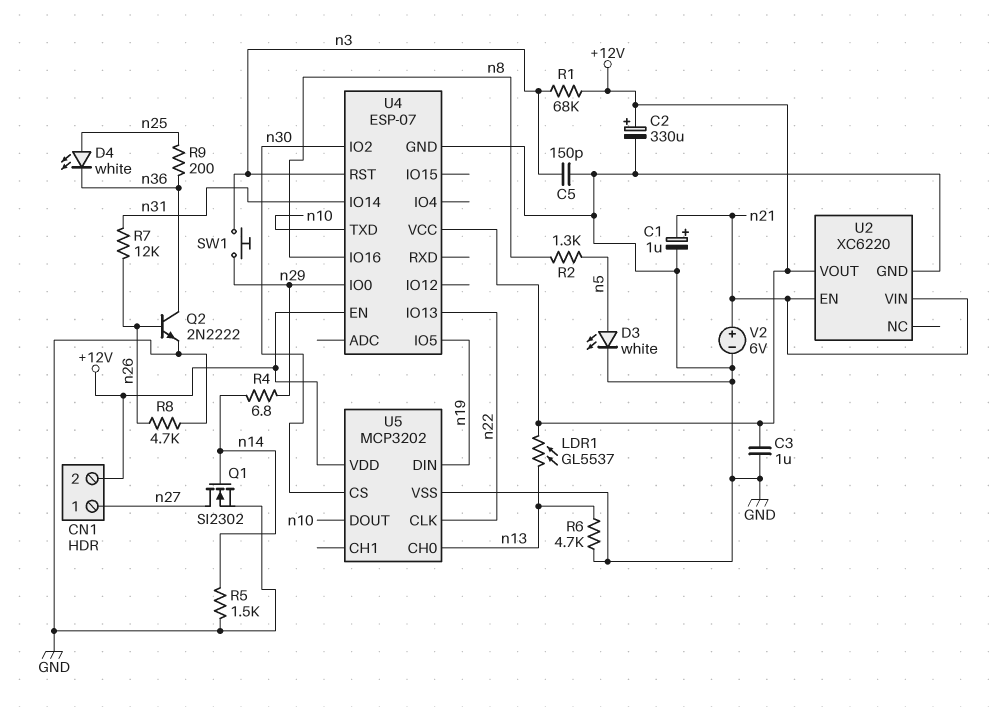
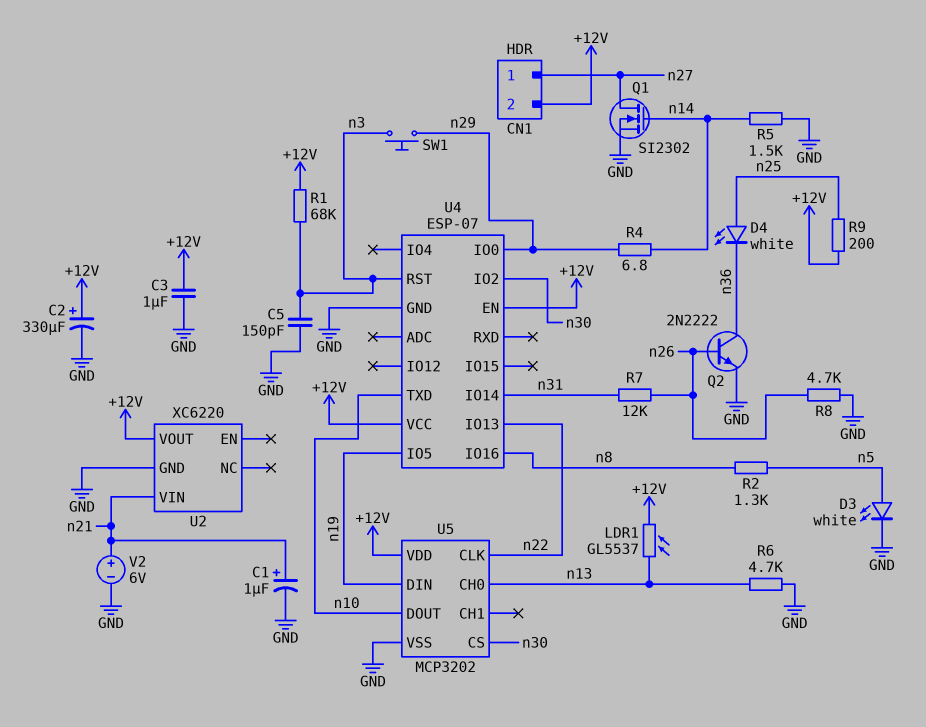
R9: 200 (n25, n36) -> 200 (+12V, n25)
U2 pin EN: n21 -> none

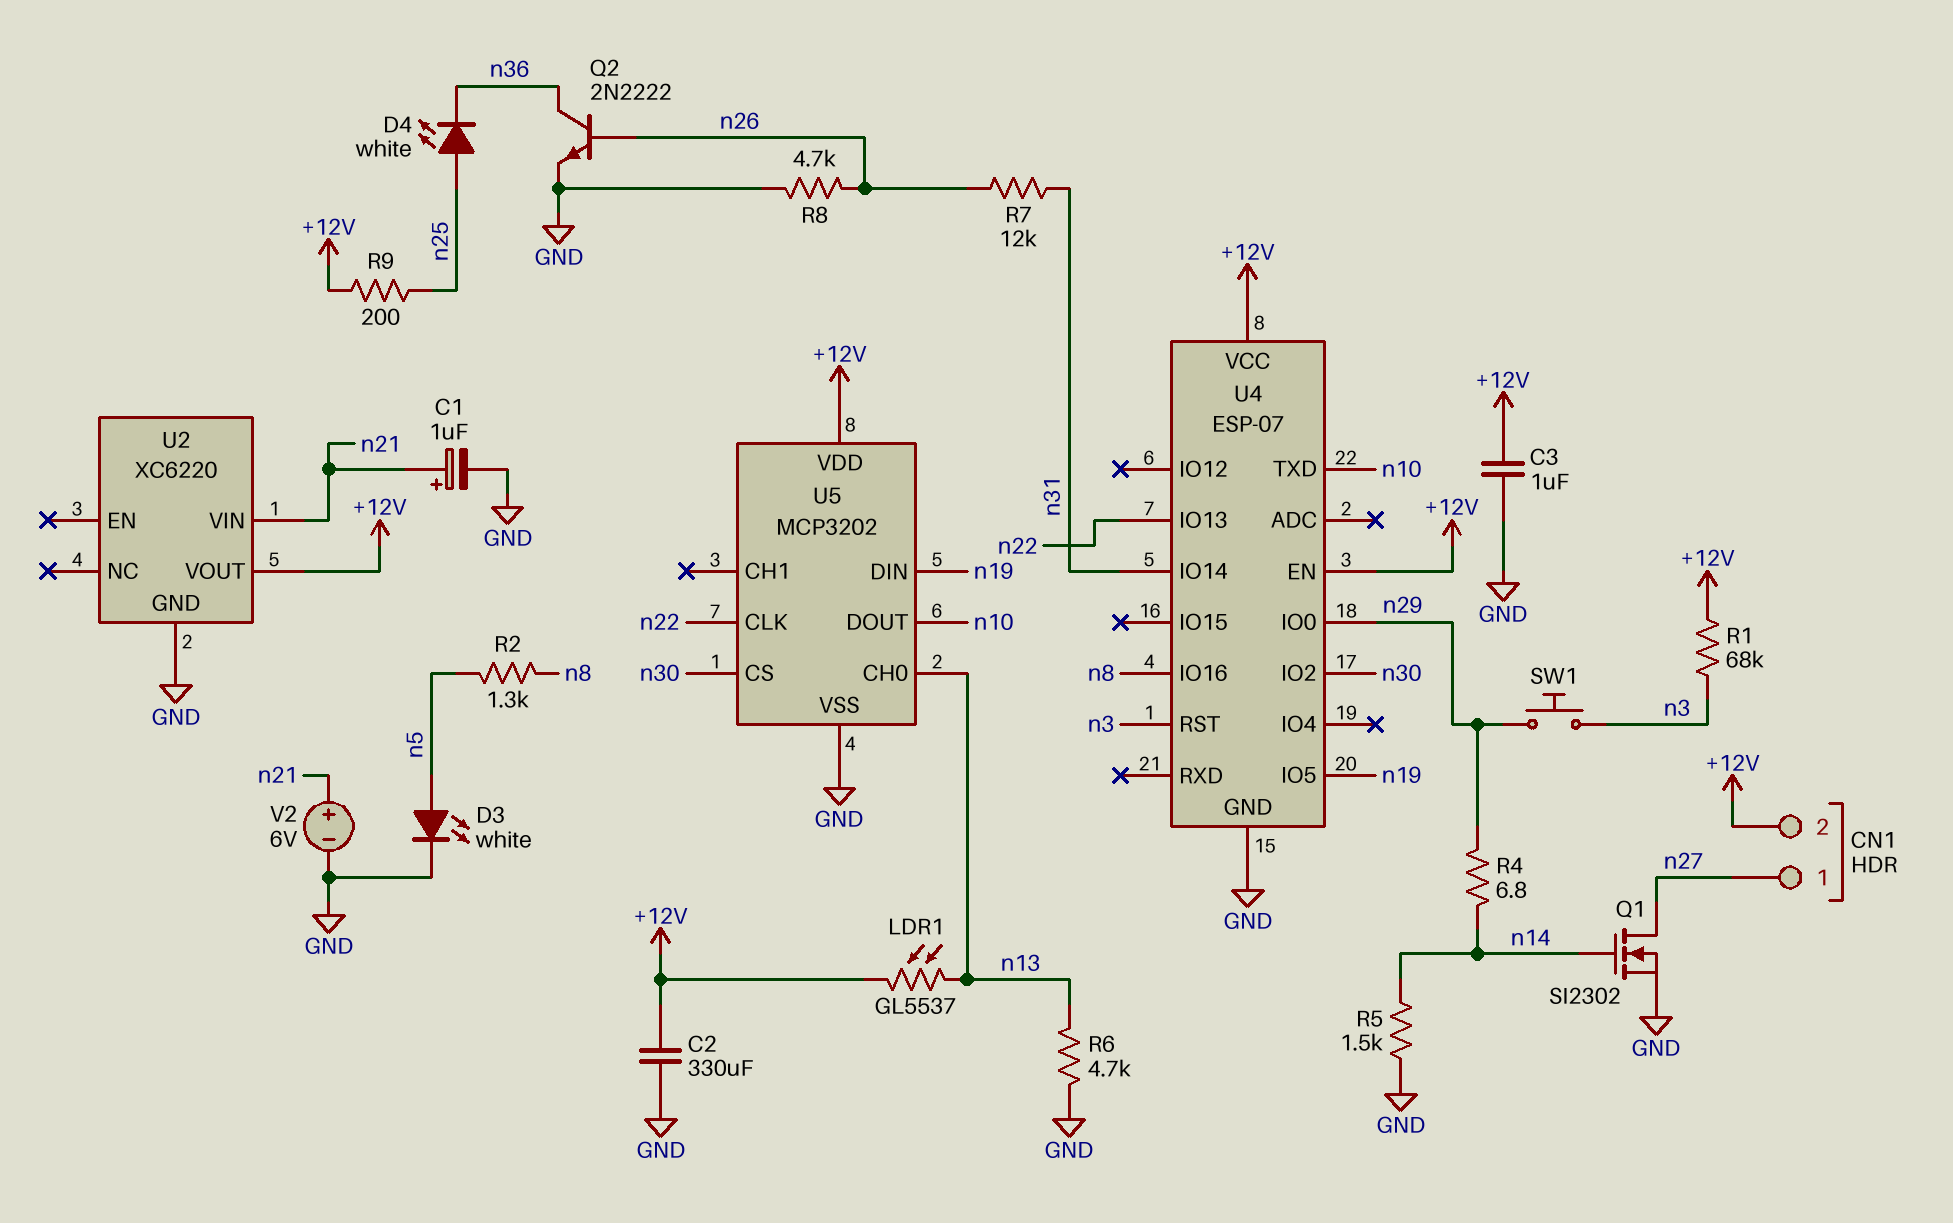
C2: 330uF (plus +12V, minus GND) -> 330uF (+12V, GND)
C5: 150pF (GND, n3) -> none

